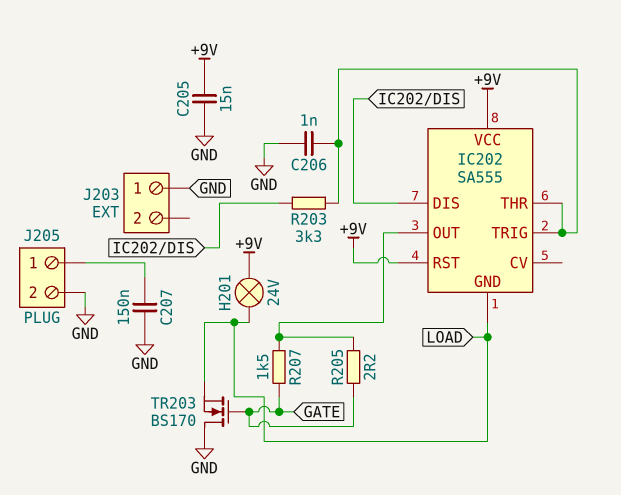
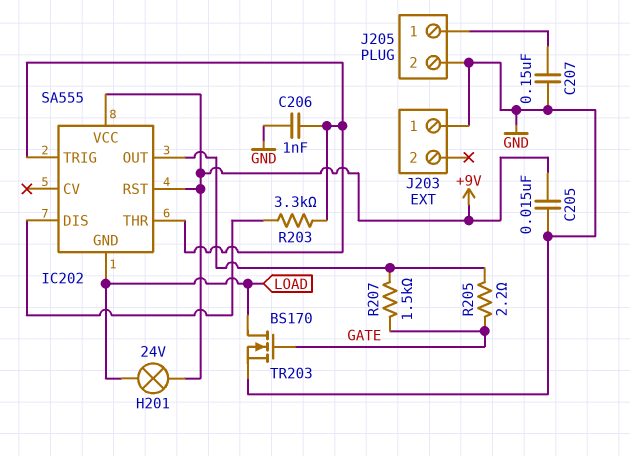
TR203: NMOS BS170 (G GATE, D GND, S LOAD) -> NMOS BS170 (G GATE, D LOAD, S GND)

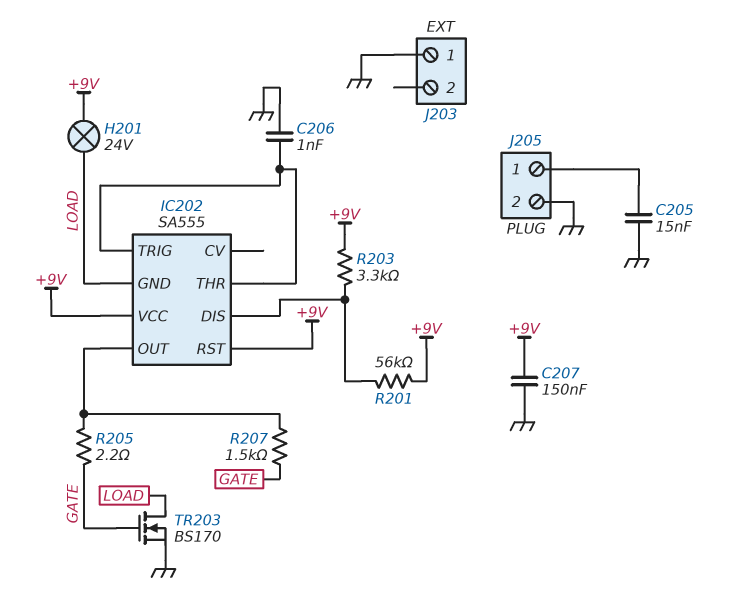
C205: 15nF (+9V, GND) -> 15nF (GND, J205/1)
C207: 150nF (GND, J205/1) -> 150nF (+9V, GND)
R201: none -> 56k (+9V, IC202/DIS)
R203: 3.3k (IC202/DIS, IC202/THR) -> 3.3k (+9V, IC202/DIS)

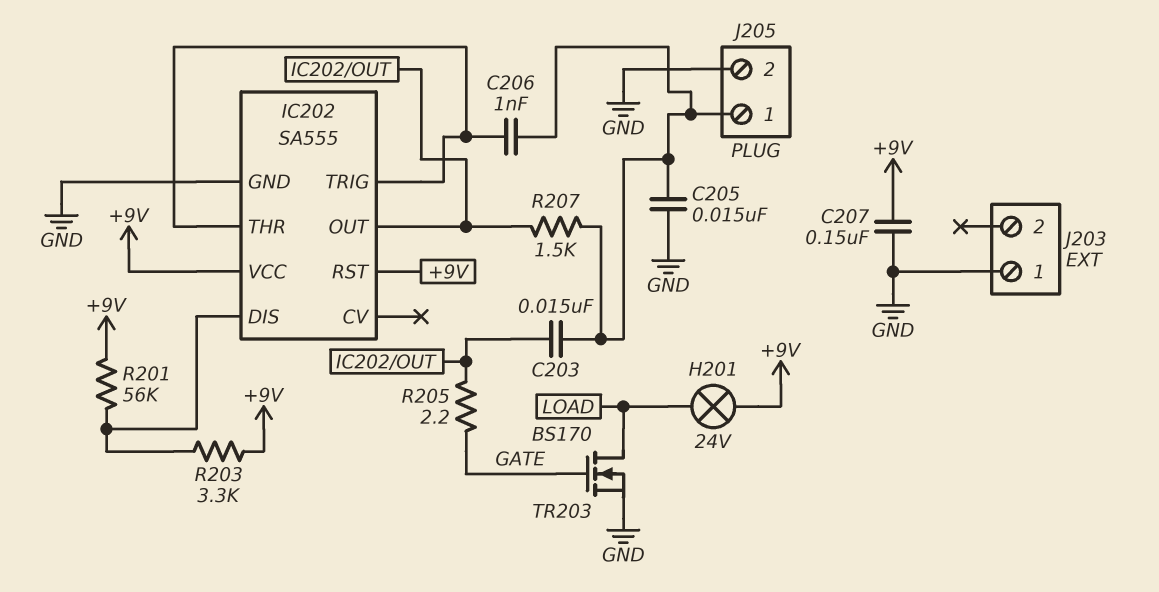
C203: none -> 15nF (IC202/OUT, J205/1)
C206: 1nF (GND, IC202/THR) -> 1nF (IC202/THR, J205/1)
IC202 pin GND: LOAD -> GND
R207: 1.5k (GATE, IC202/OUT) -> 1.5k (IC202/OUT, J205/1)

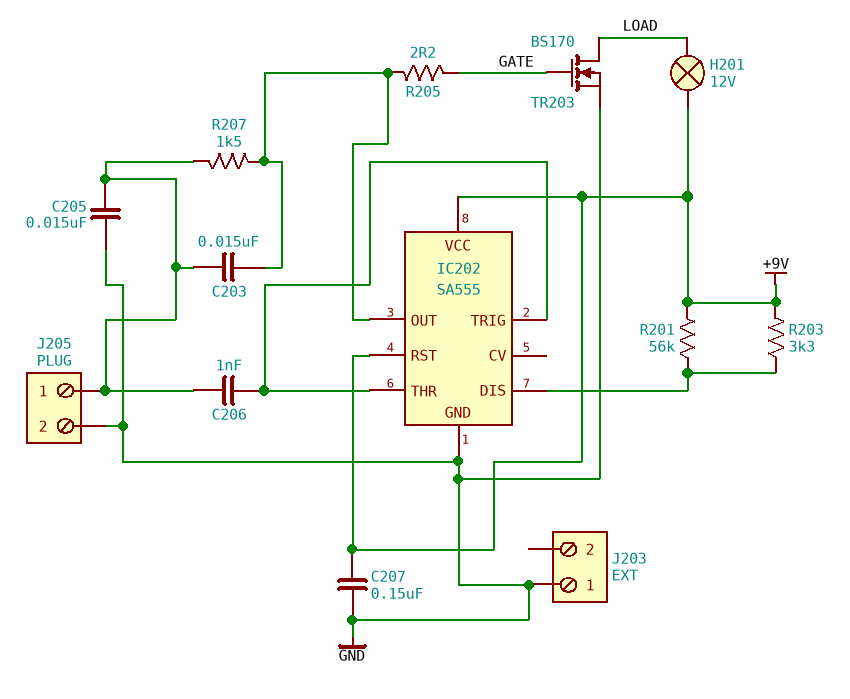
H201: lamp 24V (+9V, LOAD) -> lamp 12V (+9V, LOAD)

